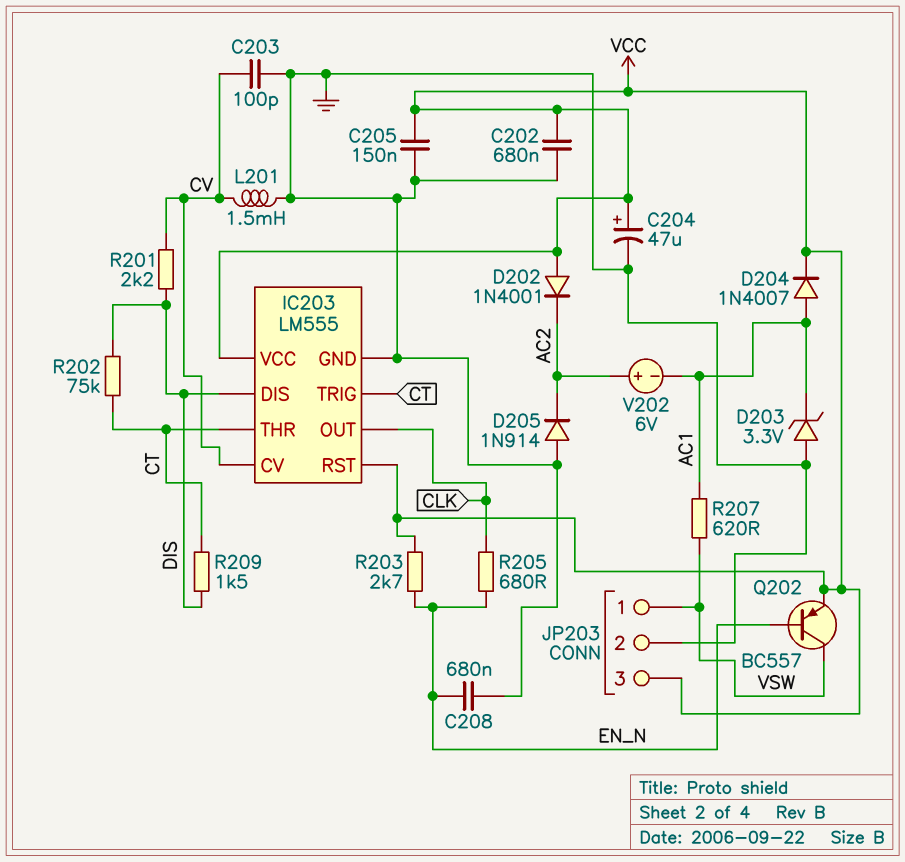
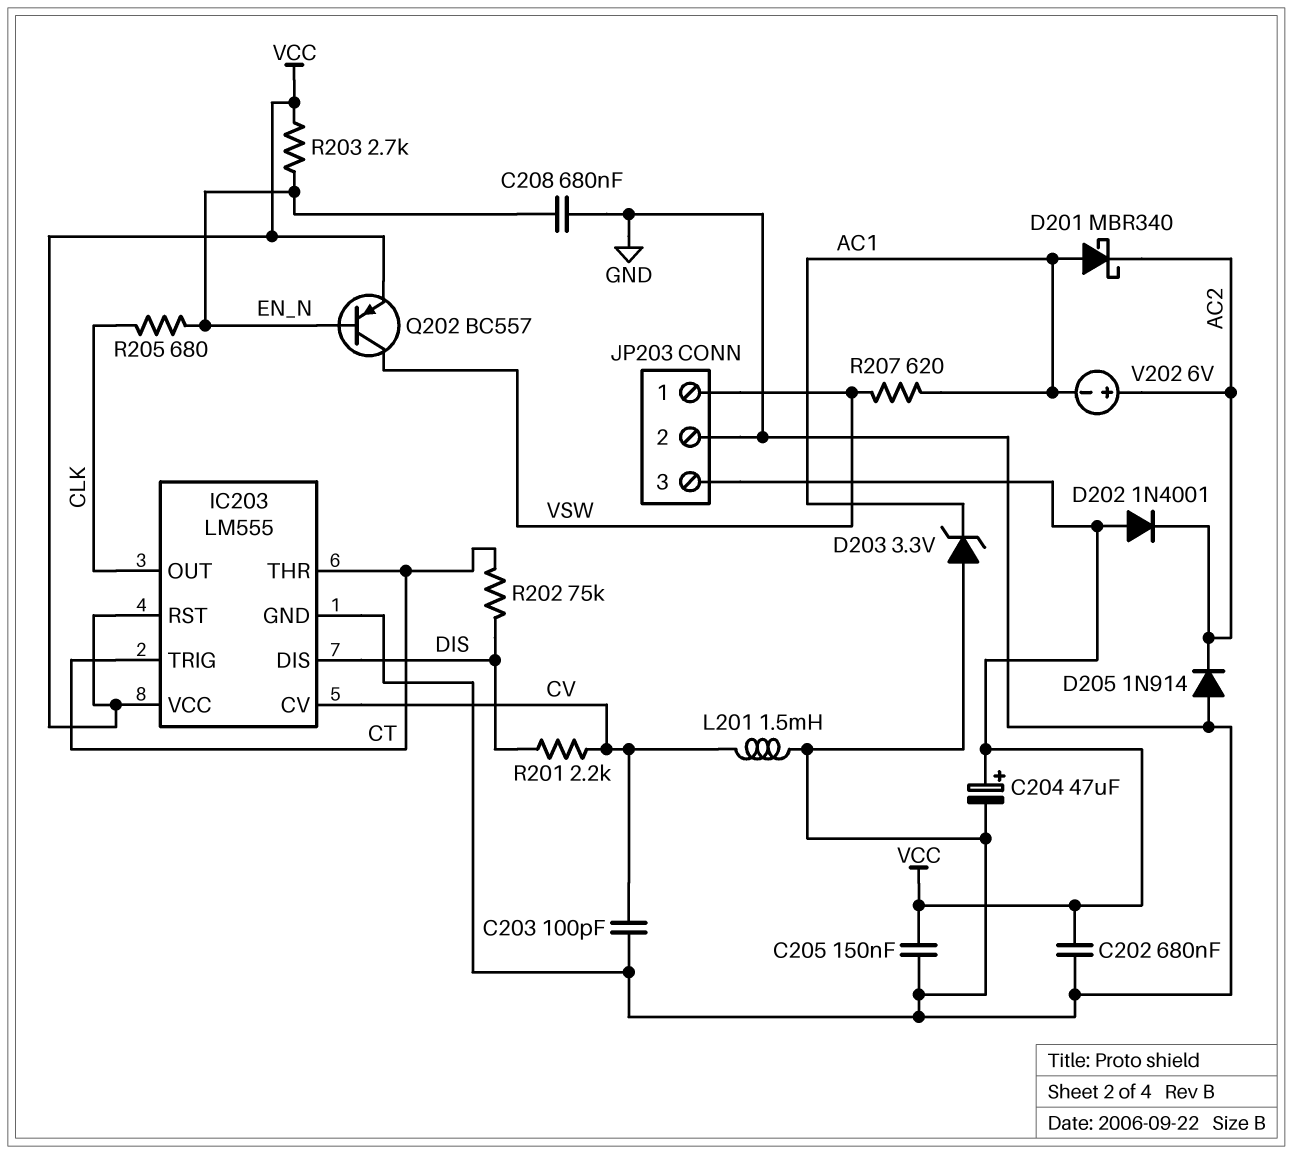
D201: none -> schottky MBR340 (A AC1, K AC2)
D204: diode 1N4007 (A AC1, K VCC) -> none
R209: 1.5k (CT, DIS) -> none

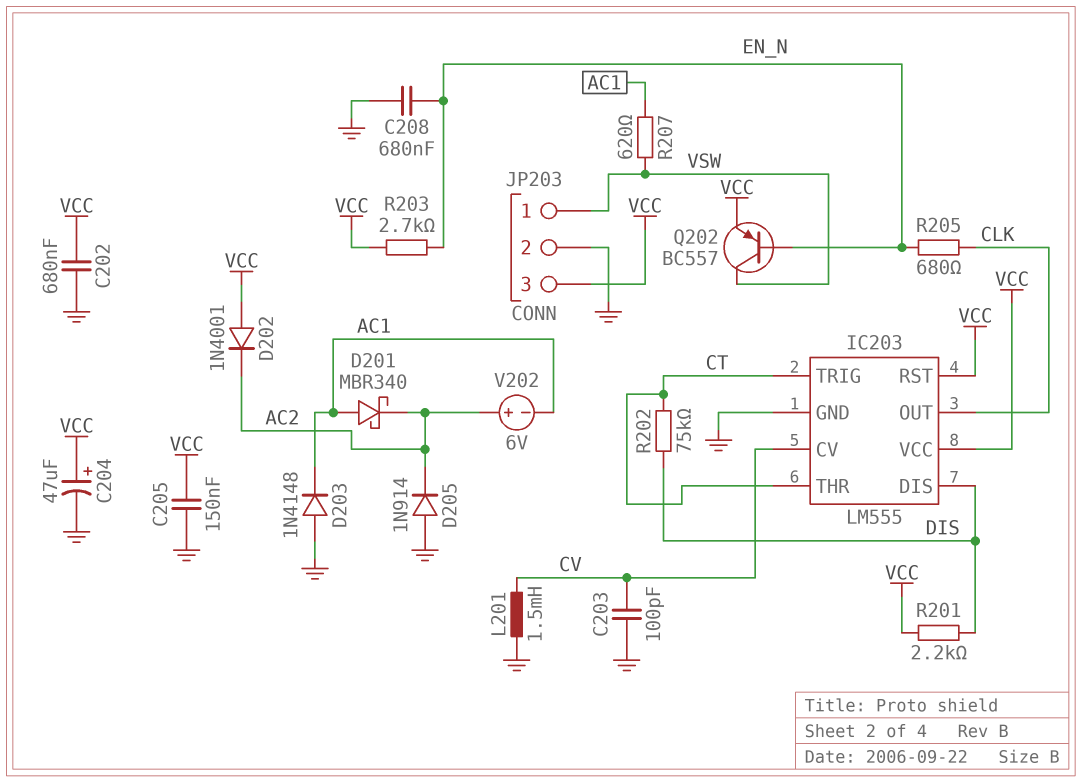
D203: zener 3.3V (A GND, K AC1) -> diode 1N4148 (A GND, K AC1)
R201: 2.2k (CV, DIS) -> 2.2k (DIS, VCC)

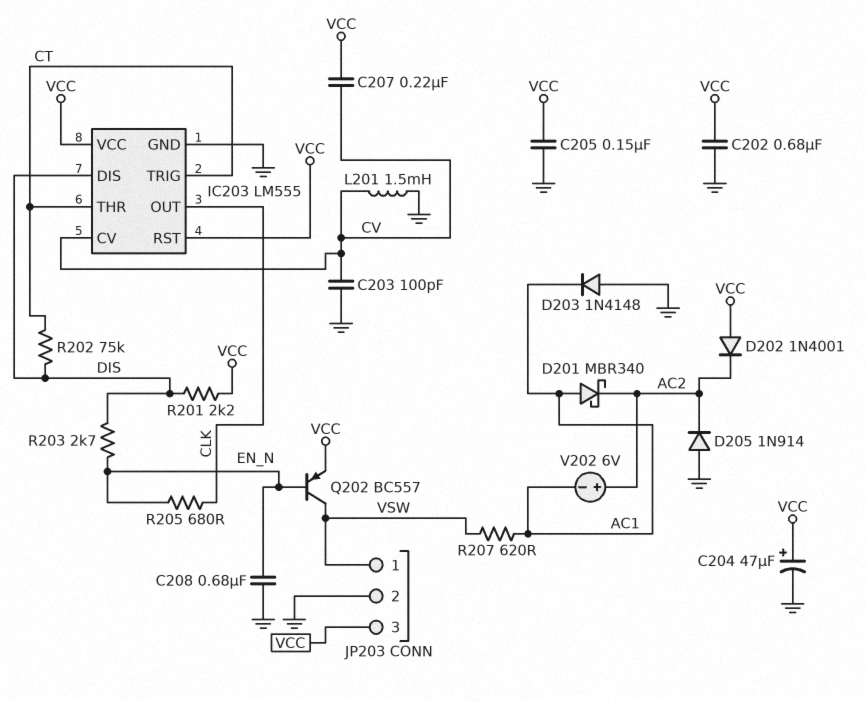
C207: none -> 220nF (CV, VCC)
R203: 2.7k (EN_N, VCC) -> 2.7k (DIS, EN_N)

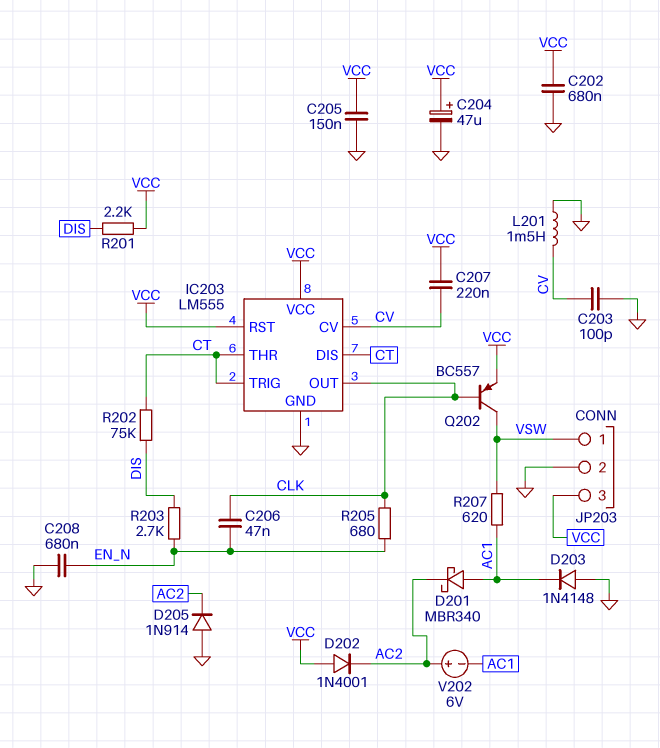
C206: none -> 47nF (CLK, EN_N)
IC203 pin DIS: DIS -> CT
Q202: PNP BC557 (B EN_N, C VSW, E VCC) -> PNP BC557 (B CLK, C VSW, E VCC)

